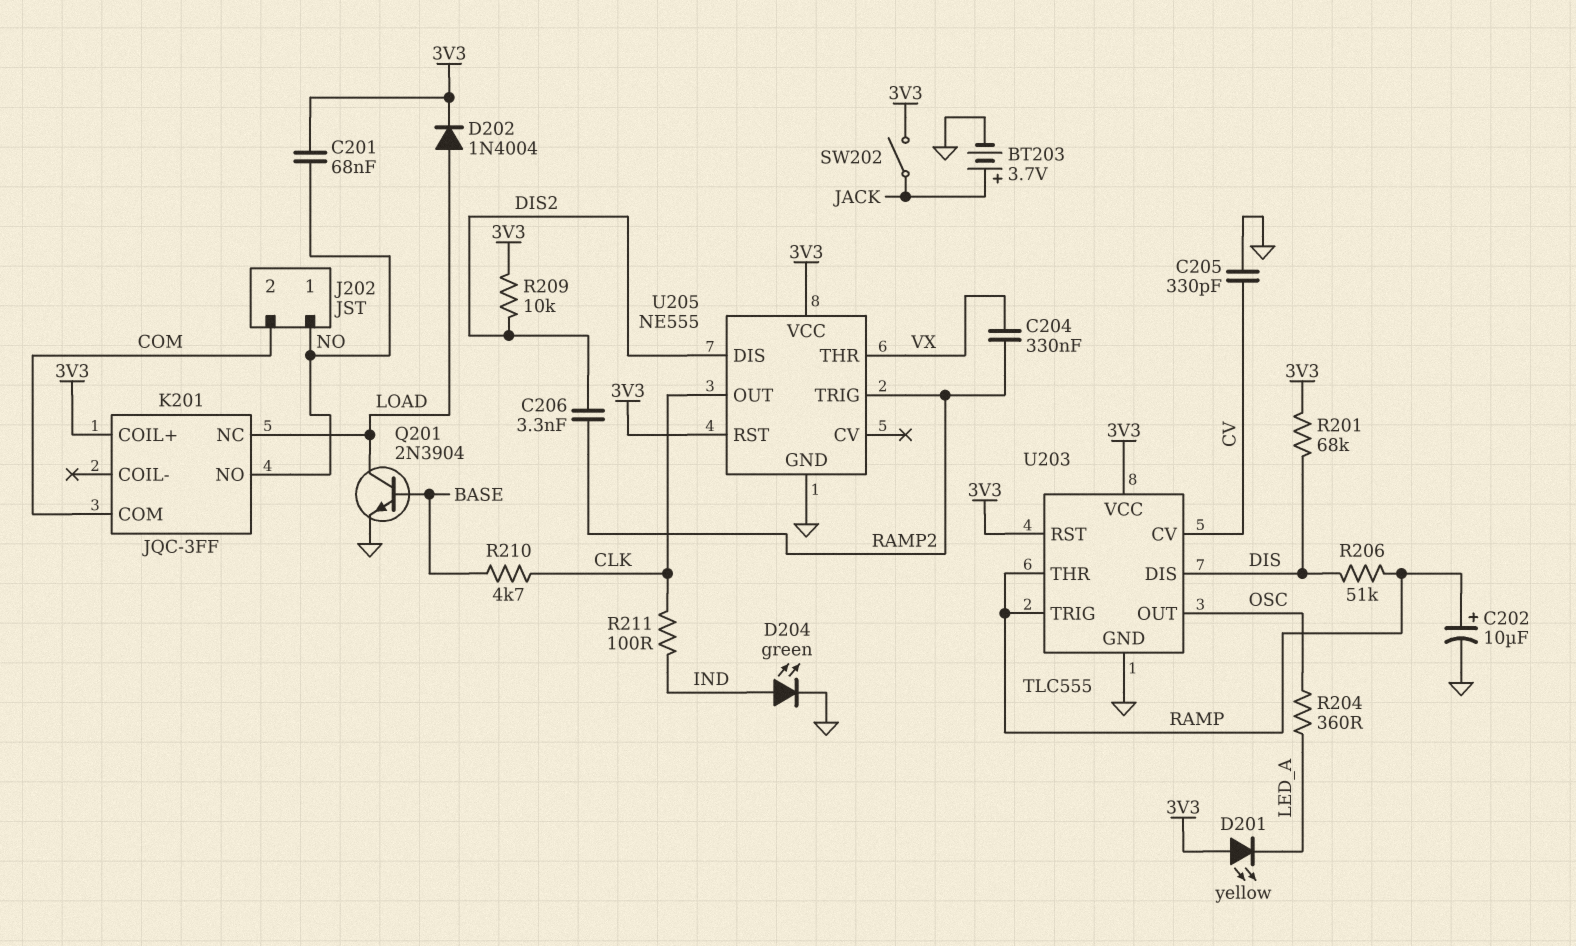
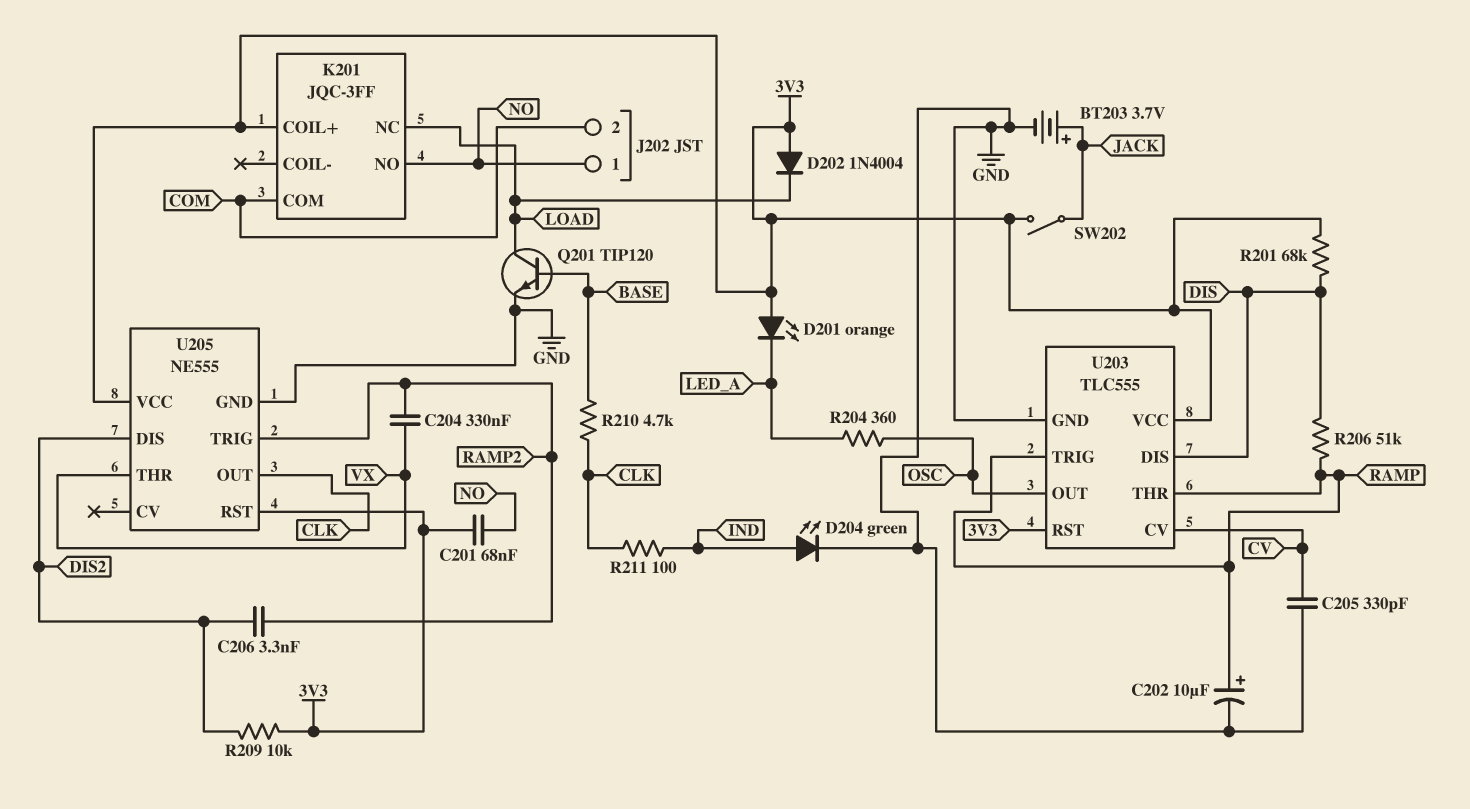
D201: LED yellow (A 3V3, K LED_A) -> LED orange (A 3V3, K LED_A)
D202: diode 1N4004 (A LOAD, K 3V3) -> diode 1N4004 (A 3V3, K LOAD)
Q201: NPN 2N3904 (B BASE, C LOAD, E GND) -> NPN TIP120 (B BASE, C LOAD, E GND)

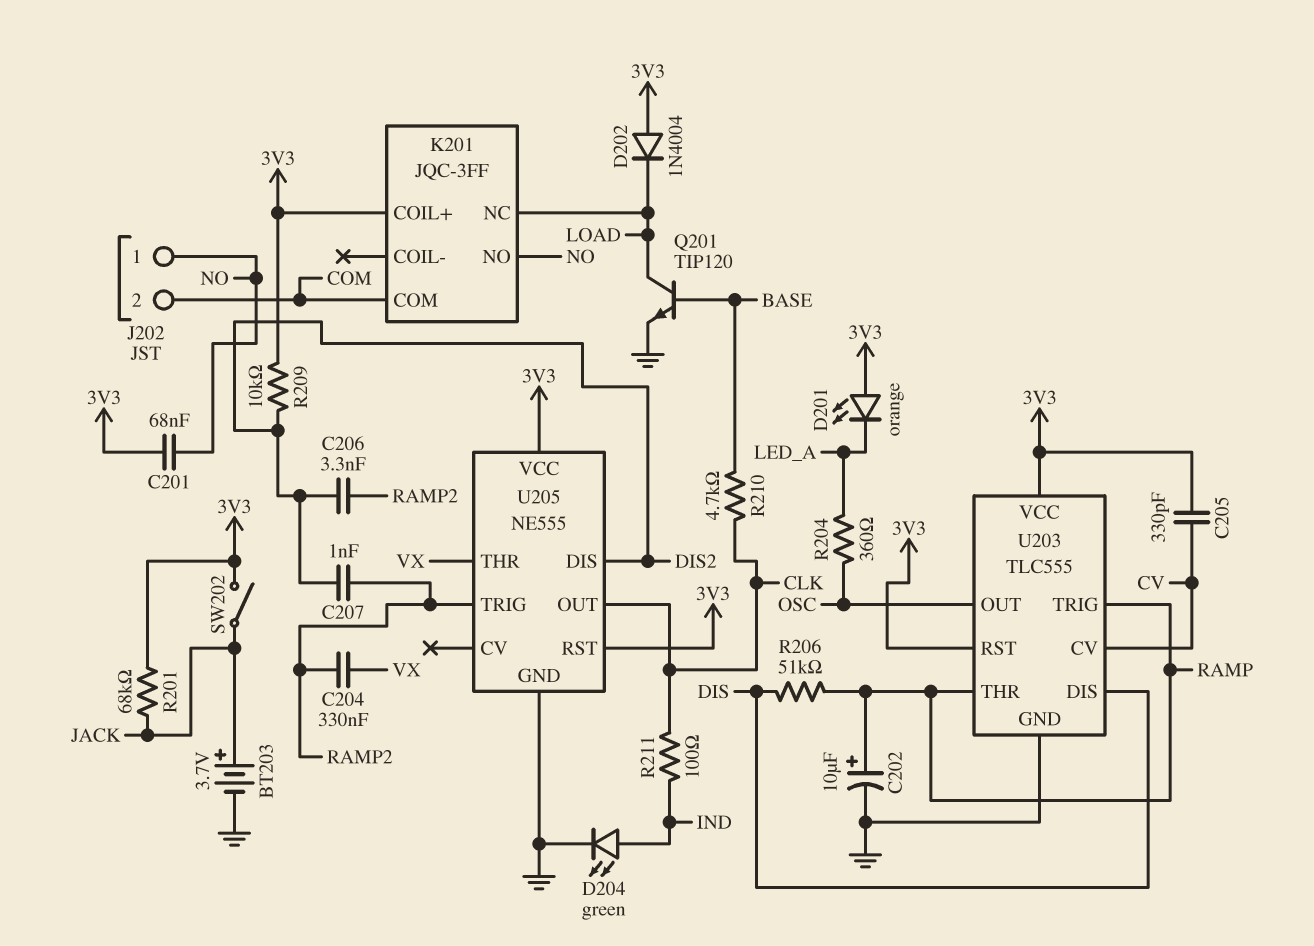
C205: 330pF (CV, GND) -> 330pF (3V3, CV)
C207: none -> 1nF (DIS2, RAMP2)
R201: 68k (3V3, DIS) -> 68k (3V3, JACK)

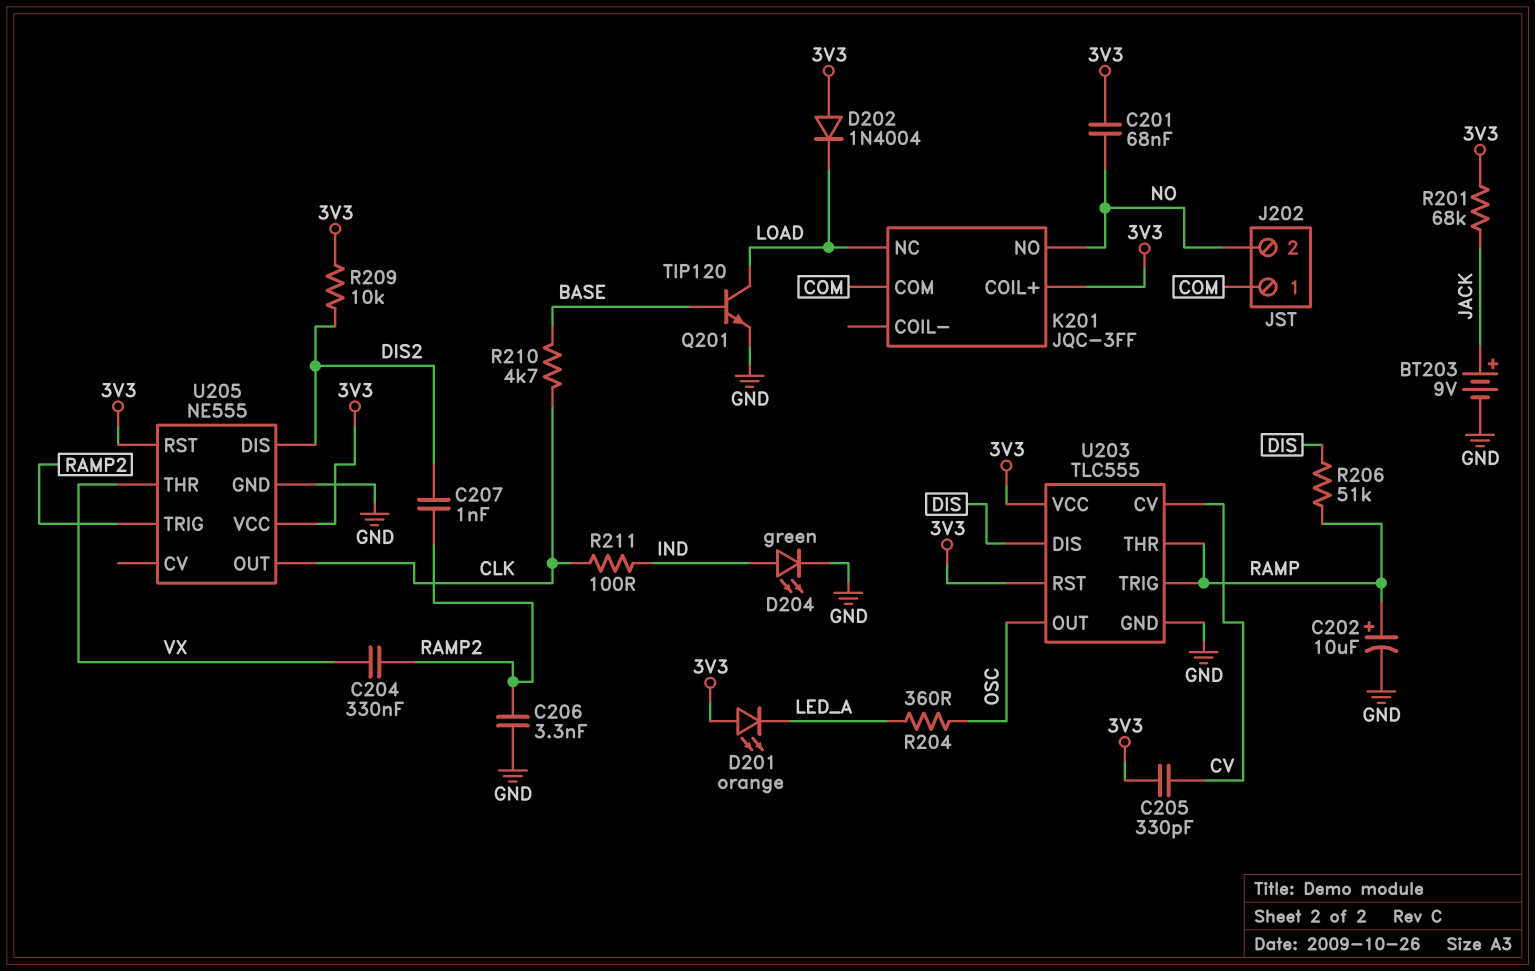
BT203: 3.7V (plus JACK, minus GND) -> 9V (plus JACK, minus GND)
C206: 3.3nF (DIS2, RAMP2) -> 3.3nF (GND, RAMP2)
J202 pin 1: NO -> COM
J202 pin 2: COM -> NO
SW202: switch (3V3, JACK) -> none

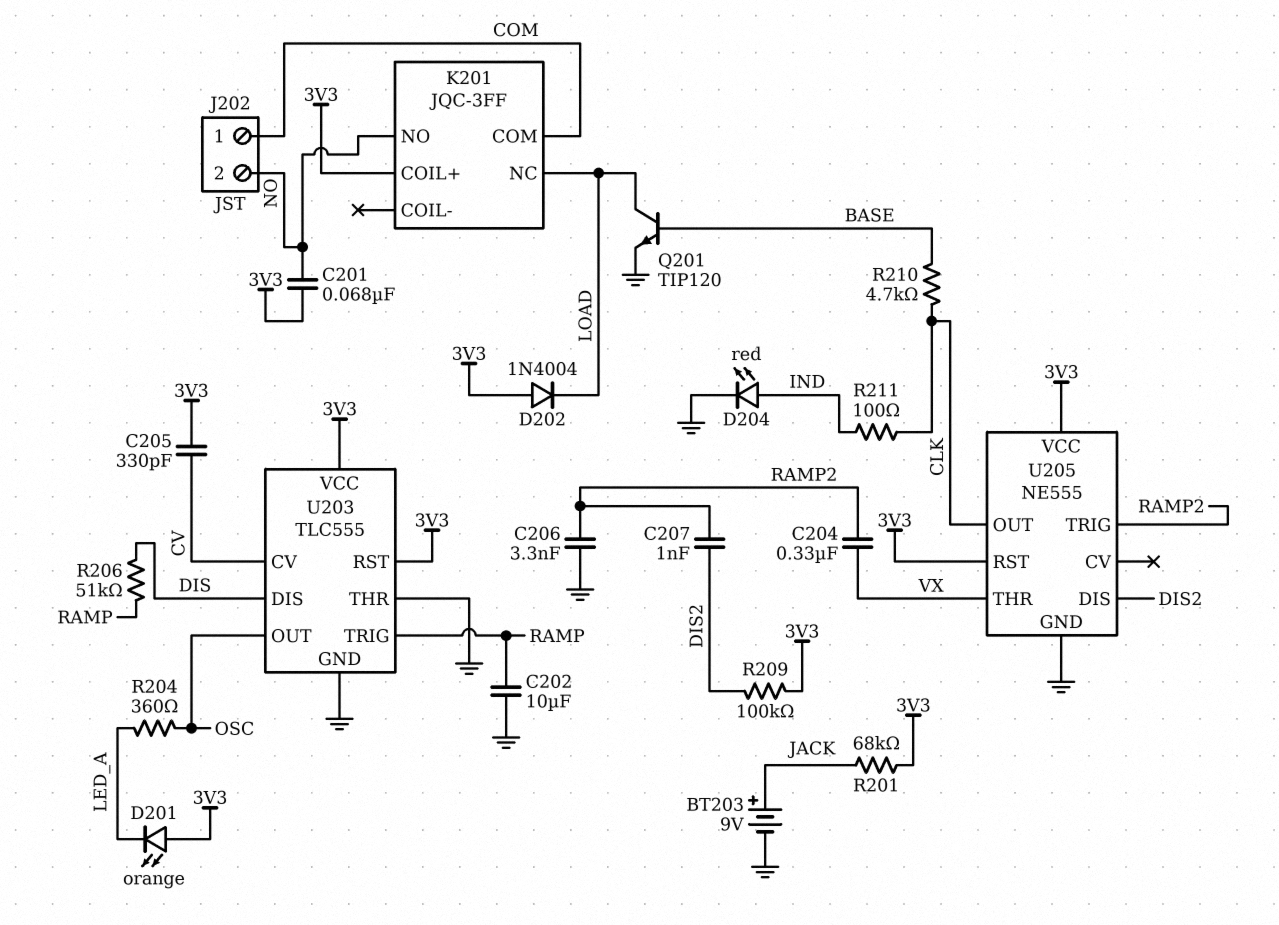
C202: 10uF (plus RAMP, minus GND) -> 10uF (GND, RAMP)
D204: LED green (A IND, K GND) -> LED red (A IND, K GND)
R209: 10k (3V3, DIS2) -> 100k (3V3, DIS2)
U203 pin THR: RAMP -> GND

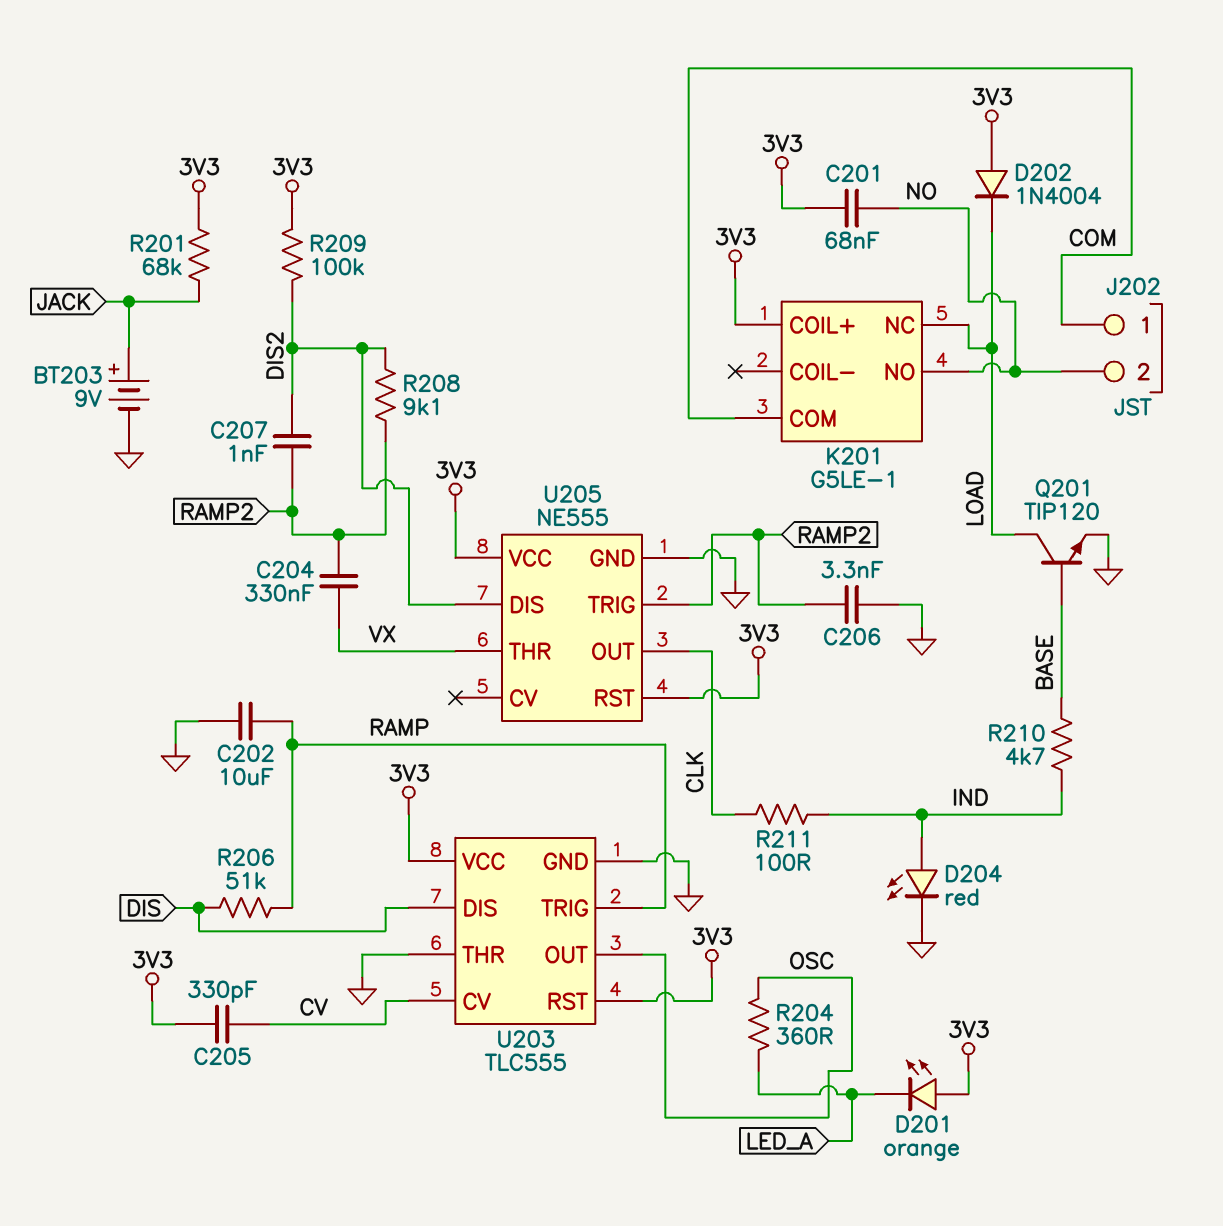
K201: JQC-3FF -> G5LE-1
R208: none -> 9.1k (DIS2, RAMP2)
R210: 4.7k (BASE, CLK) -> 4.7k (BASE, IND)

